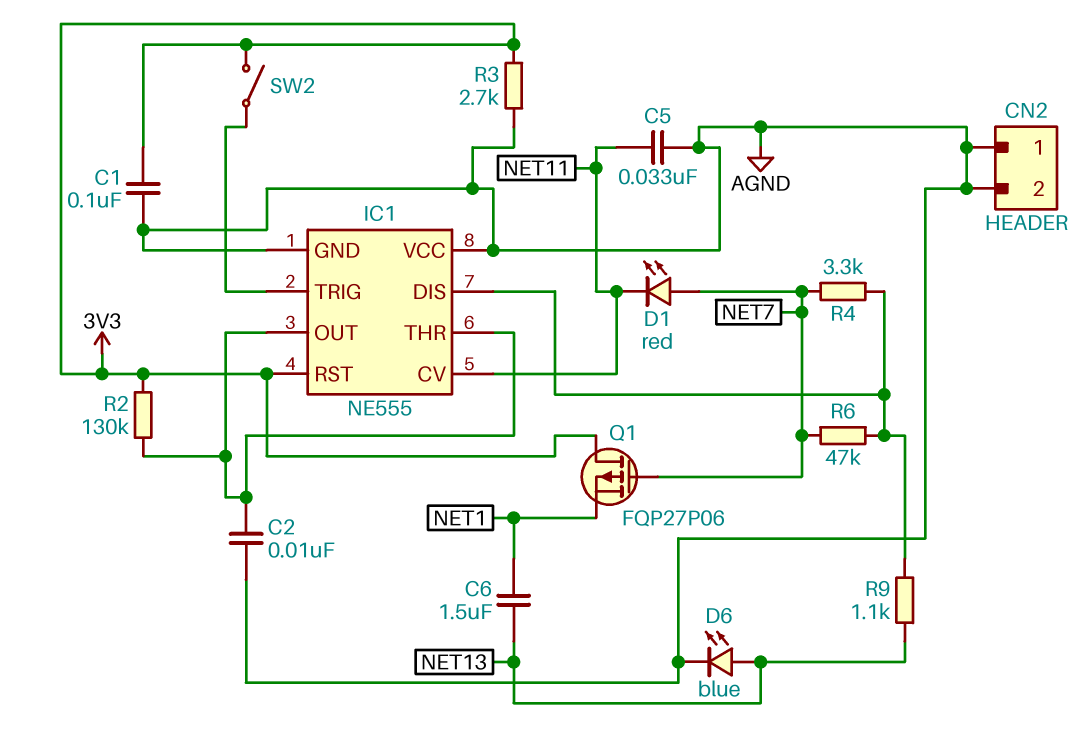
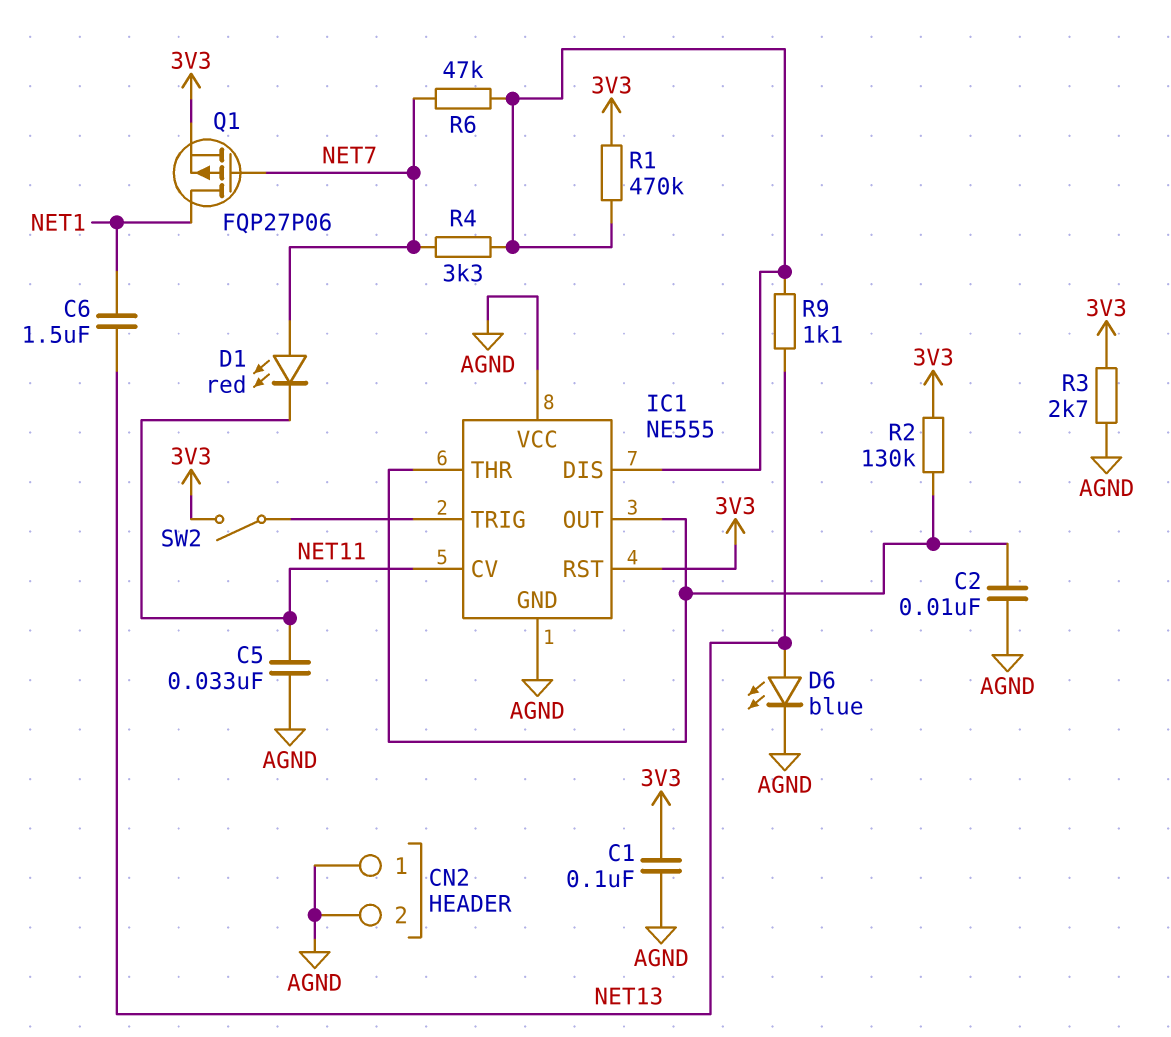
Q1: PMOS FQP27P06 (G NET7, D 3V3, S NET1) -> PMOS FQP27P06 (G NET7, D NET1, S 3V3)
R1: none -> 470k (3V3, IC1/DIS)

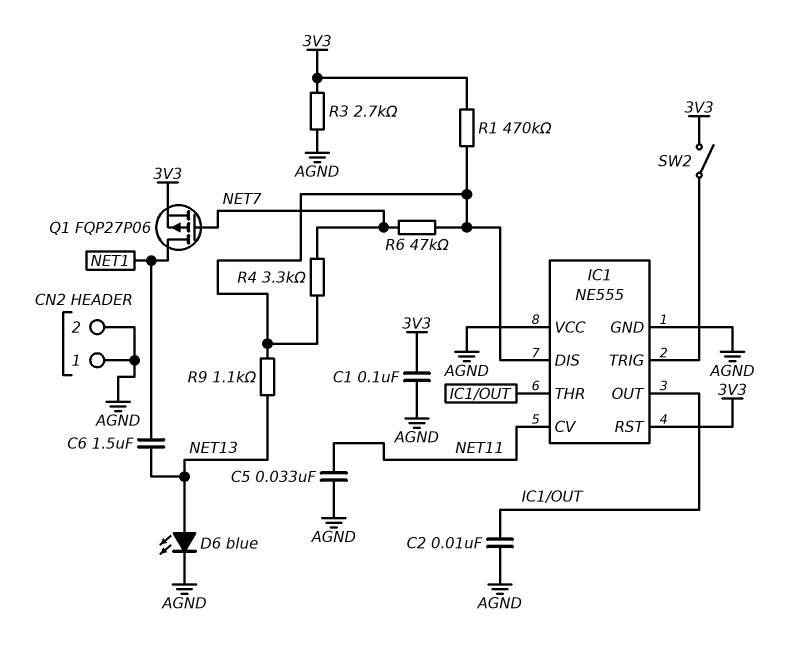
D1: LED red (A NET7, K NET11) -> none
R2: 130k (3V3, IC1/OUT) -> none

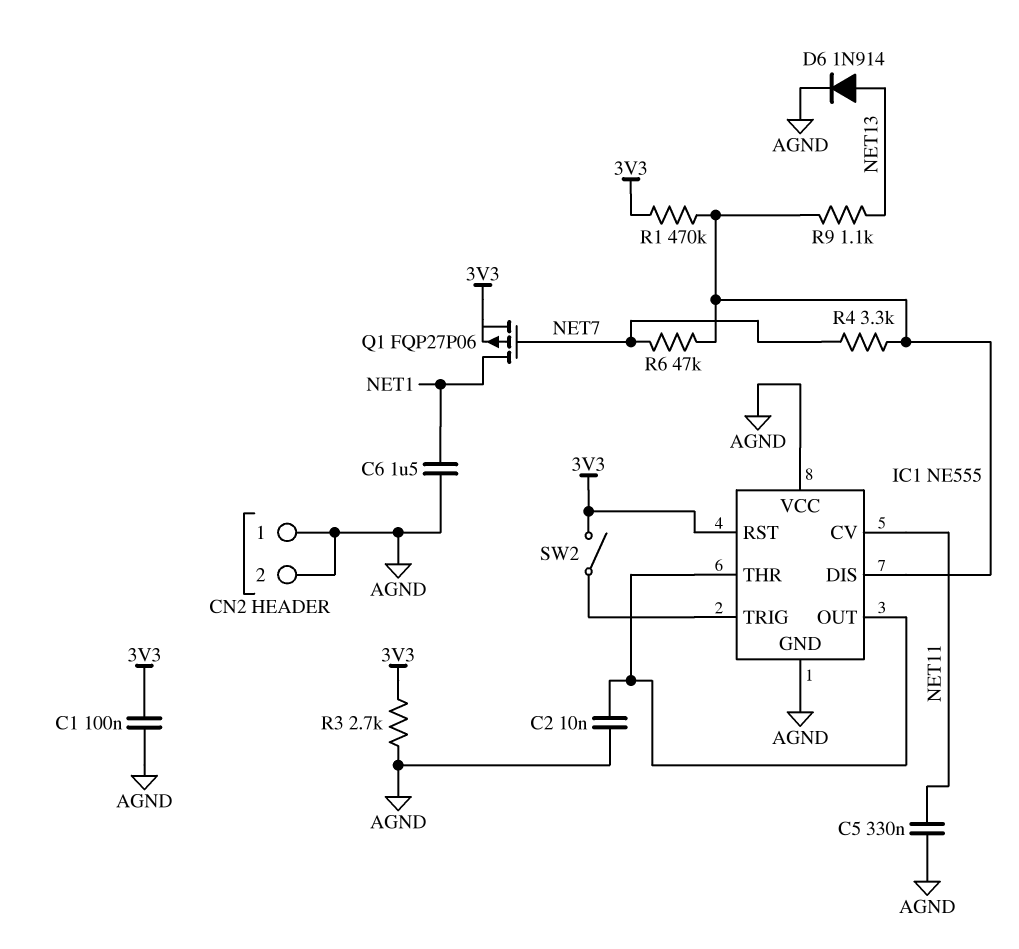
C5: 33nF (AGND, NET11) -> 330nF (AGND, NET11)
C6: 1.5uF (NET1, NET13) -> 1.5uF (AGND, NET1)
D6: LED blue (A NET13, K AGND) -> diode 1N914 (A NET13, K AGND)

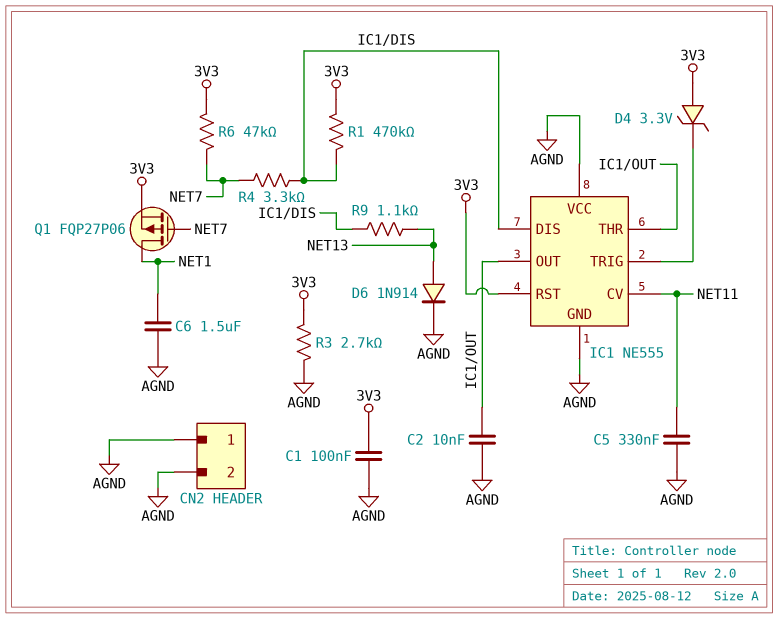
D4: none -> zener 3.3V (A 3V3, K IC1/TRIG)
R6: 47k (IC1/DIS, NET7) -> 47k (3V3, NET7)
SW2: switch (3V3, IC1/TRIG) -> none

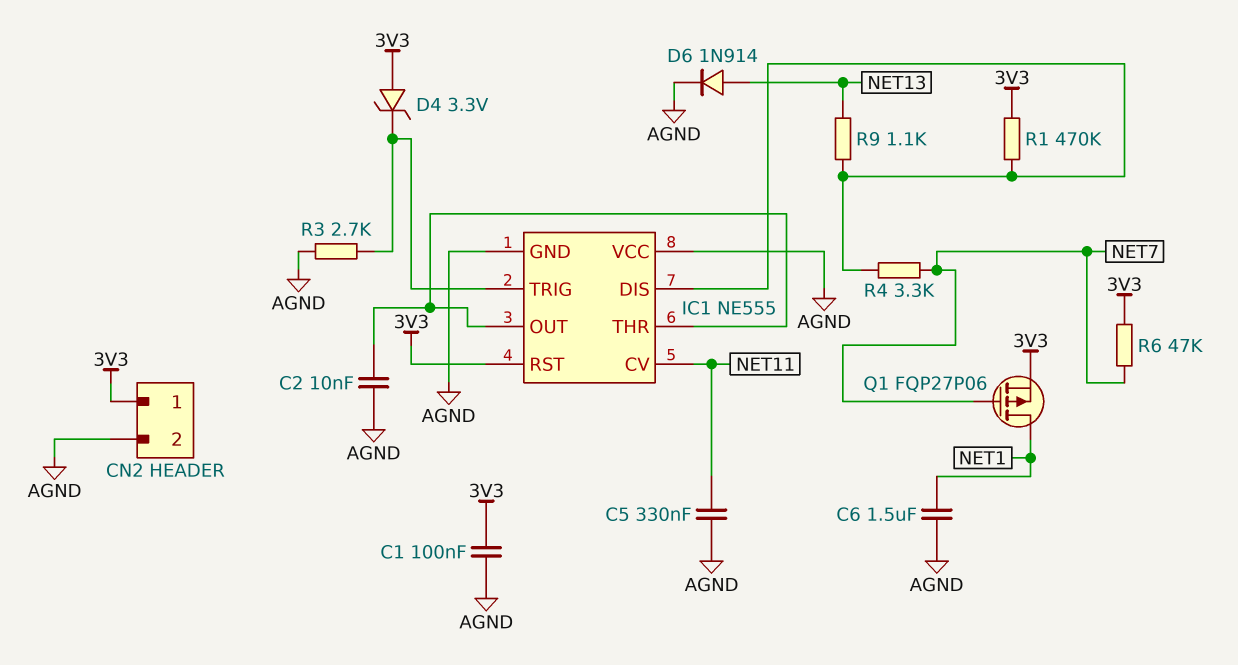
CN2 pin 1: AGND -> 3V3
R3: 2.7k (3V3, AGND) -> 2.7k (AGND, IC1/TRIG)

